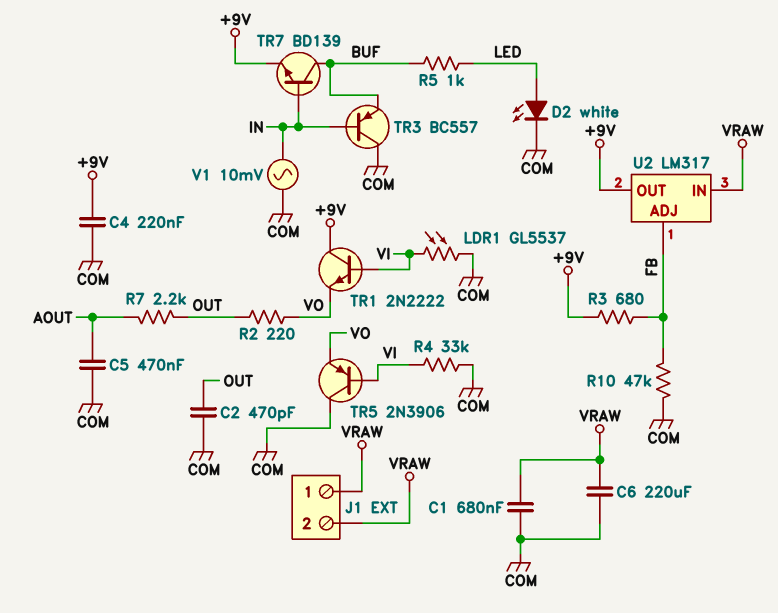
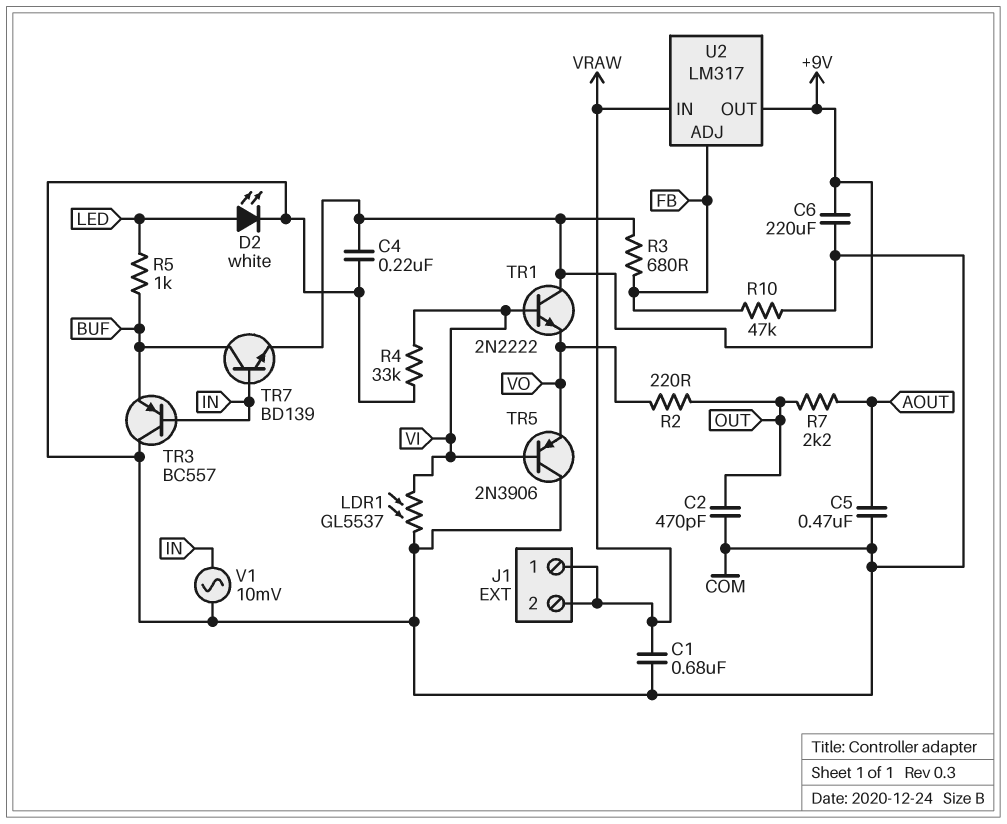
C6: 220uF (COM, VRAW) -> 220uF (+9V, COM)

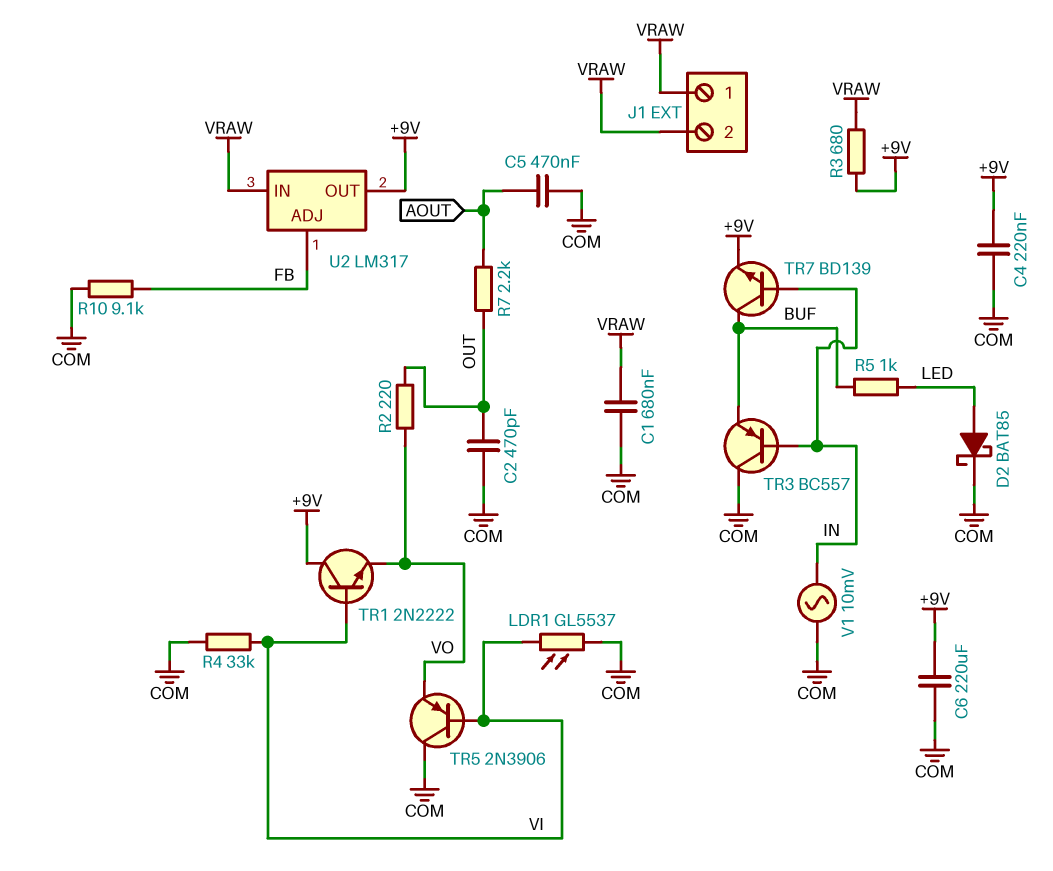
D2: LED white (A LED, K COM) -> schottky BAT85 (A LED, K COM)
R3: 680 (+9V, FB) -> 680 (+9V, VRAW)
R10: 47k (COM, FB) -> 9.1k (COM, FB)

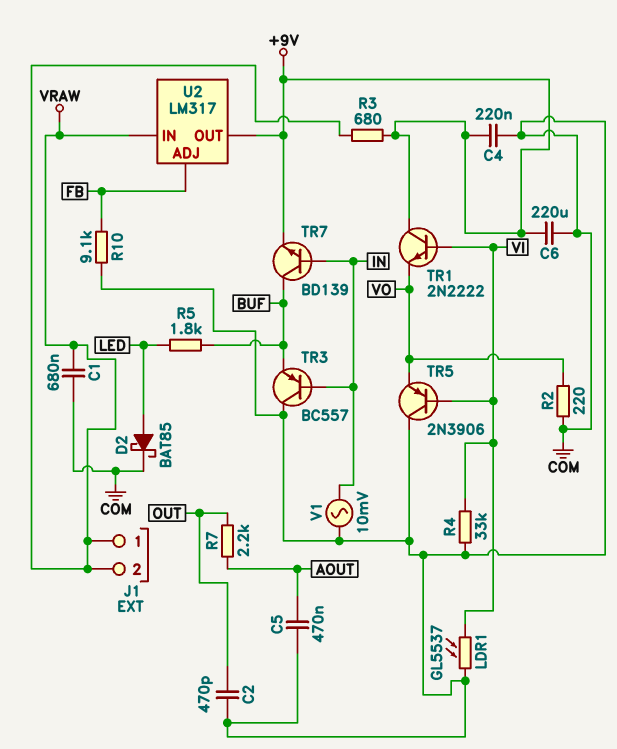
R2: 220 (OUT, VO) -> 220 (COM, VO)
R5: 1k (BUF, LED) -> 1.8k (BUF, LED)

